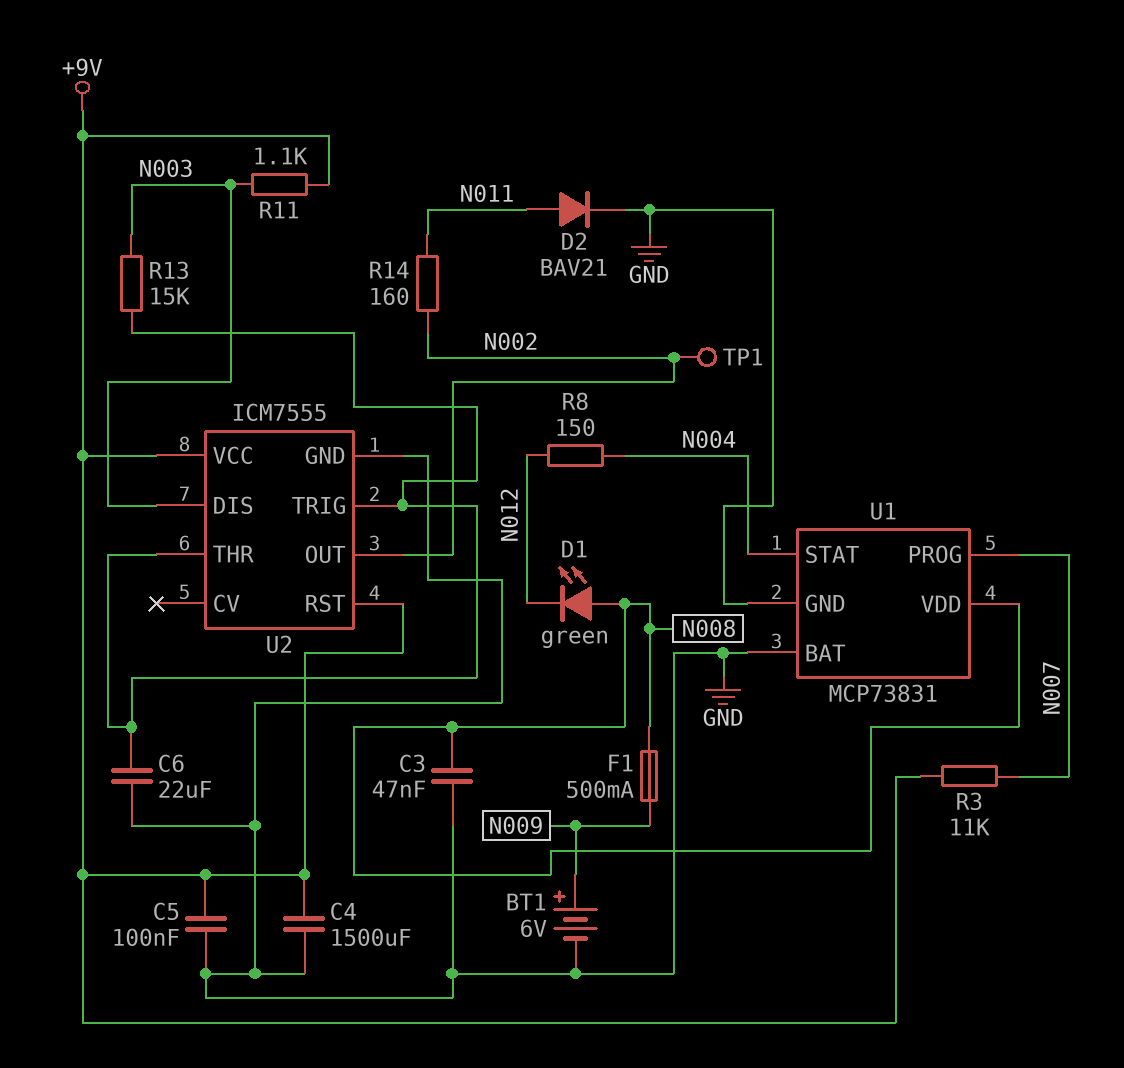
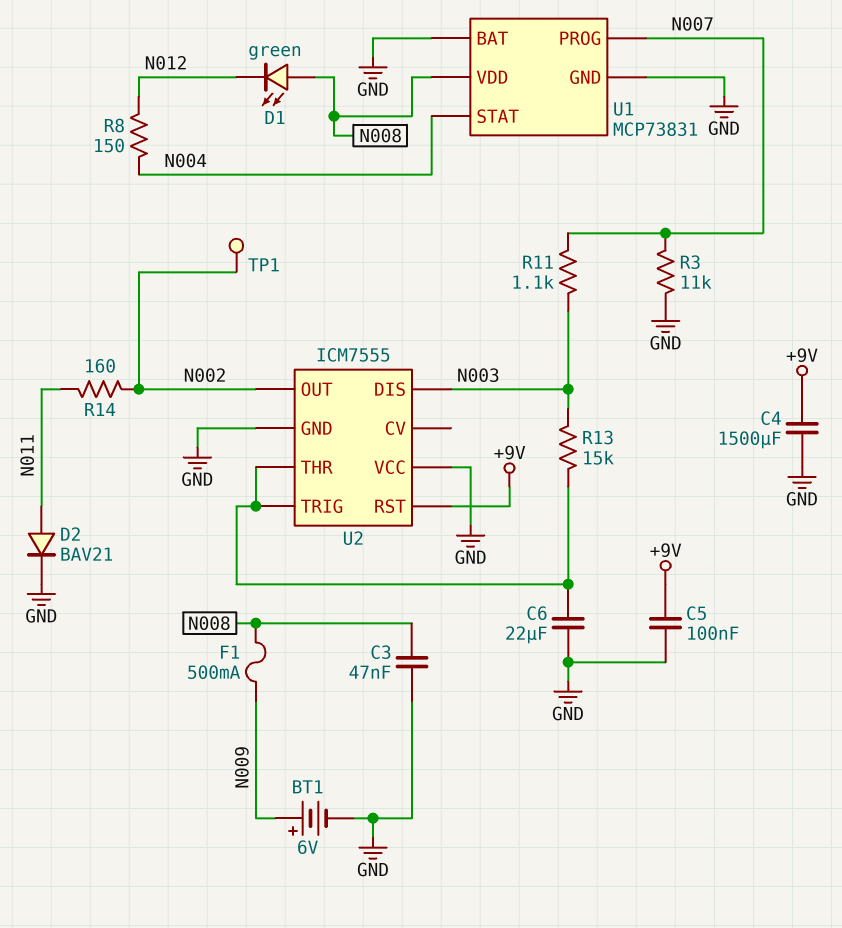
R3: 11k (+9V, N007) -> 11k (GND, N007)
R11: 1.1k (+9V, N003) -> 1.1k (N003, N007)
U2 pin VCC: +9V -> GND

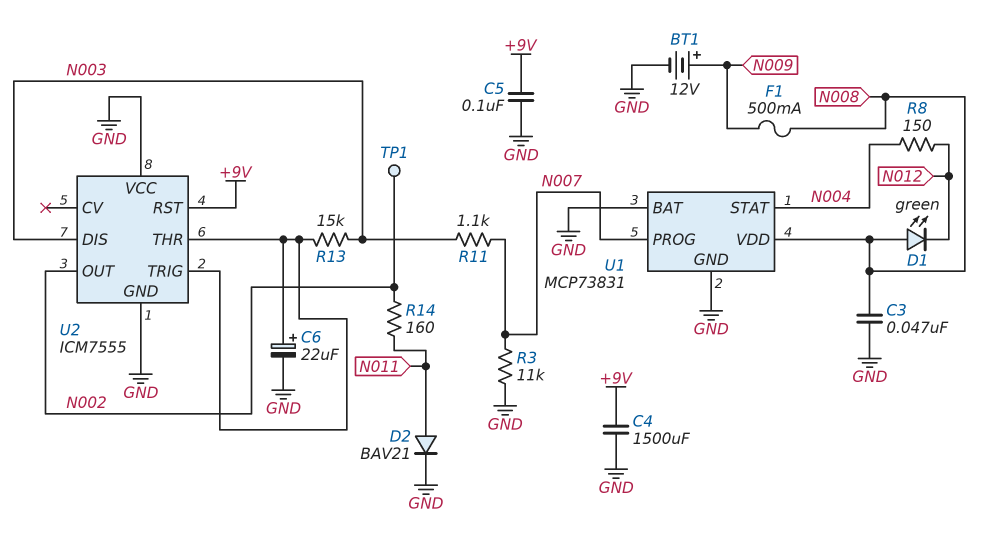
BT1: 6V (plus N009, minus GND) -> 12V (plus N009, minus GND)
C6: 22uF (GND, U2/THR) -> 22uF (plus U2/THR, minus GND)

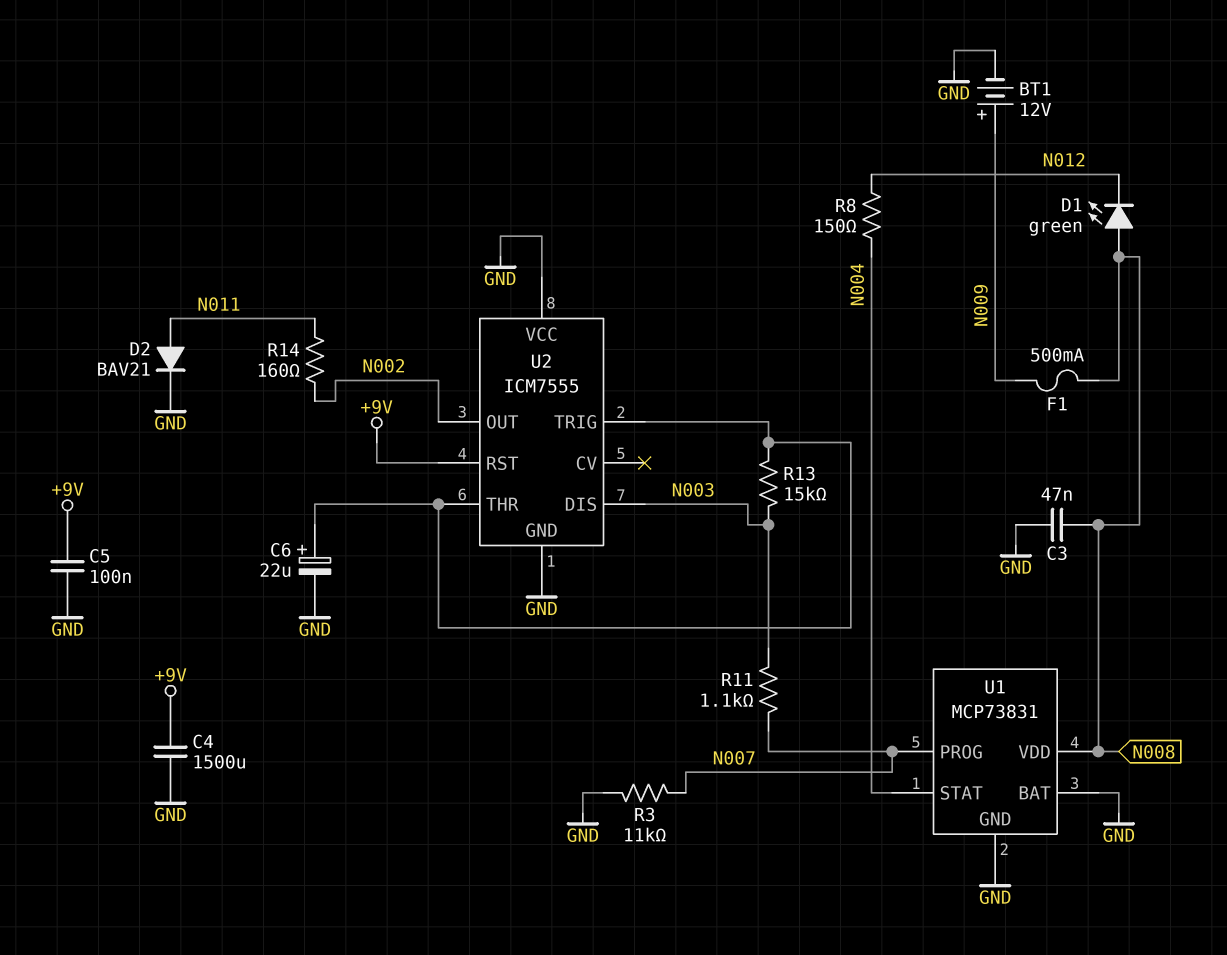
TP1: test point (N002) -> none

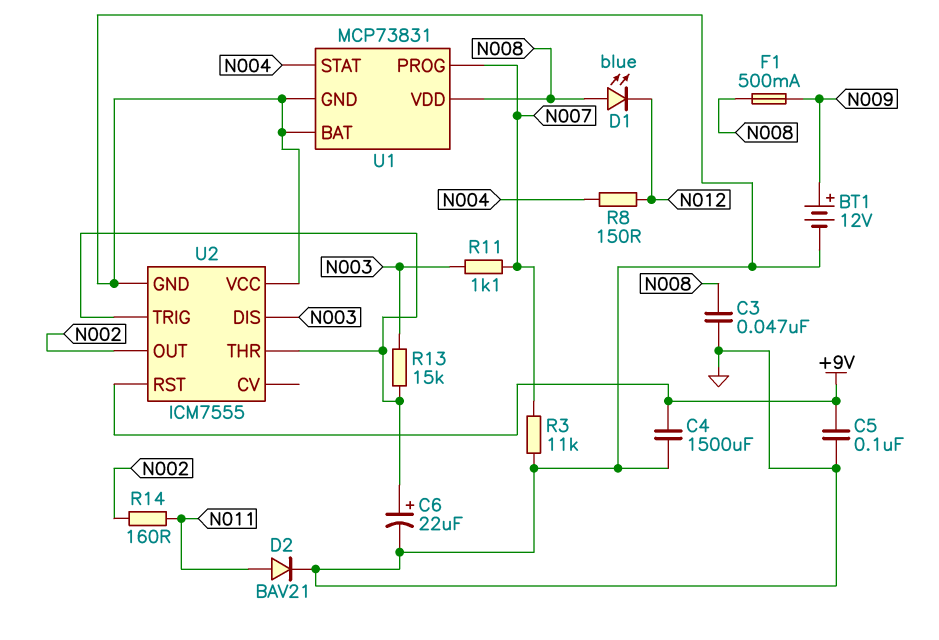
D1: LED green (A N008, K N012) -> LED blue (A N008, K N012)

